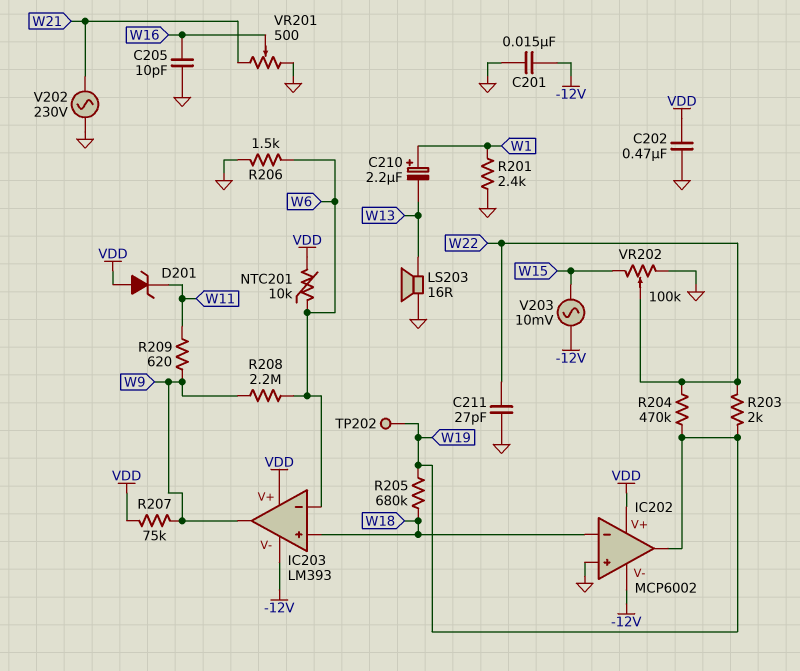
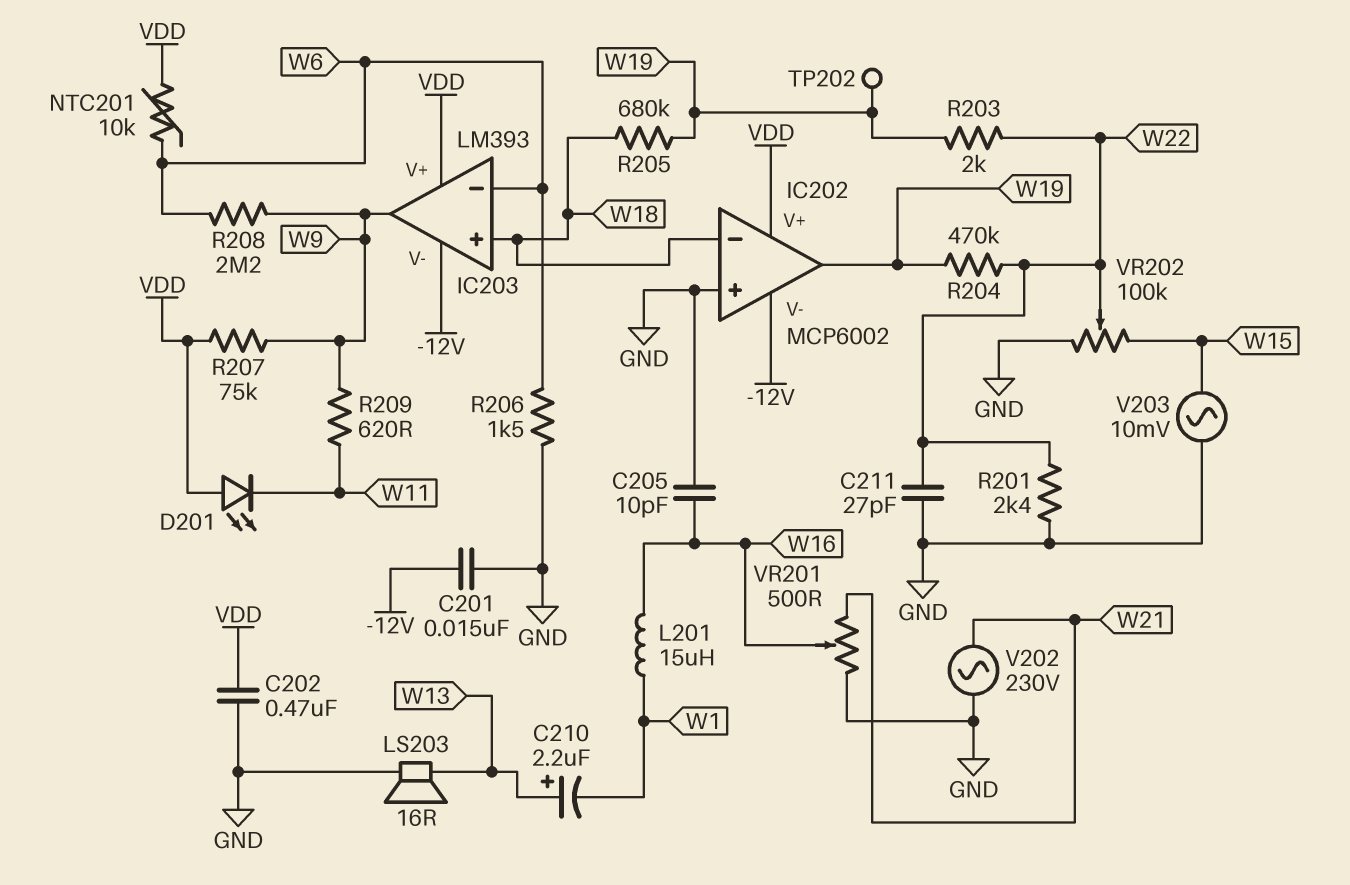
C210: 2.2uF (plus W1, minus W13) -> 2.2uF (plus W13, minus W1)
D201: zener (A VDD, K W11) -> LED (A VDD, K W11)
L201: none -> 15uH (W1, W16)
R201: 2.4k (GND, W1) -> 2.4k (GND, W22)
V203: AC 10mV (-12V, W15) -> AC 10mV (GND, W15)

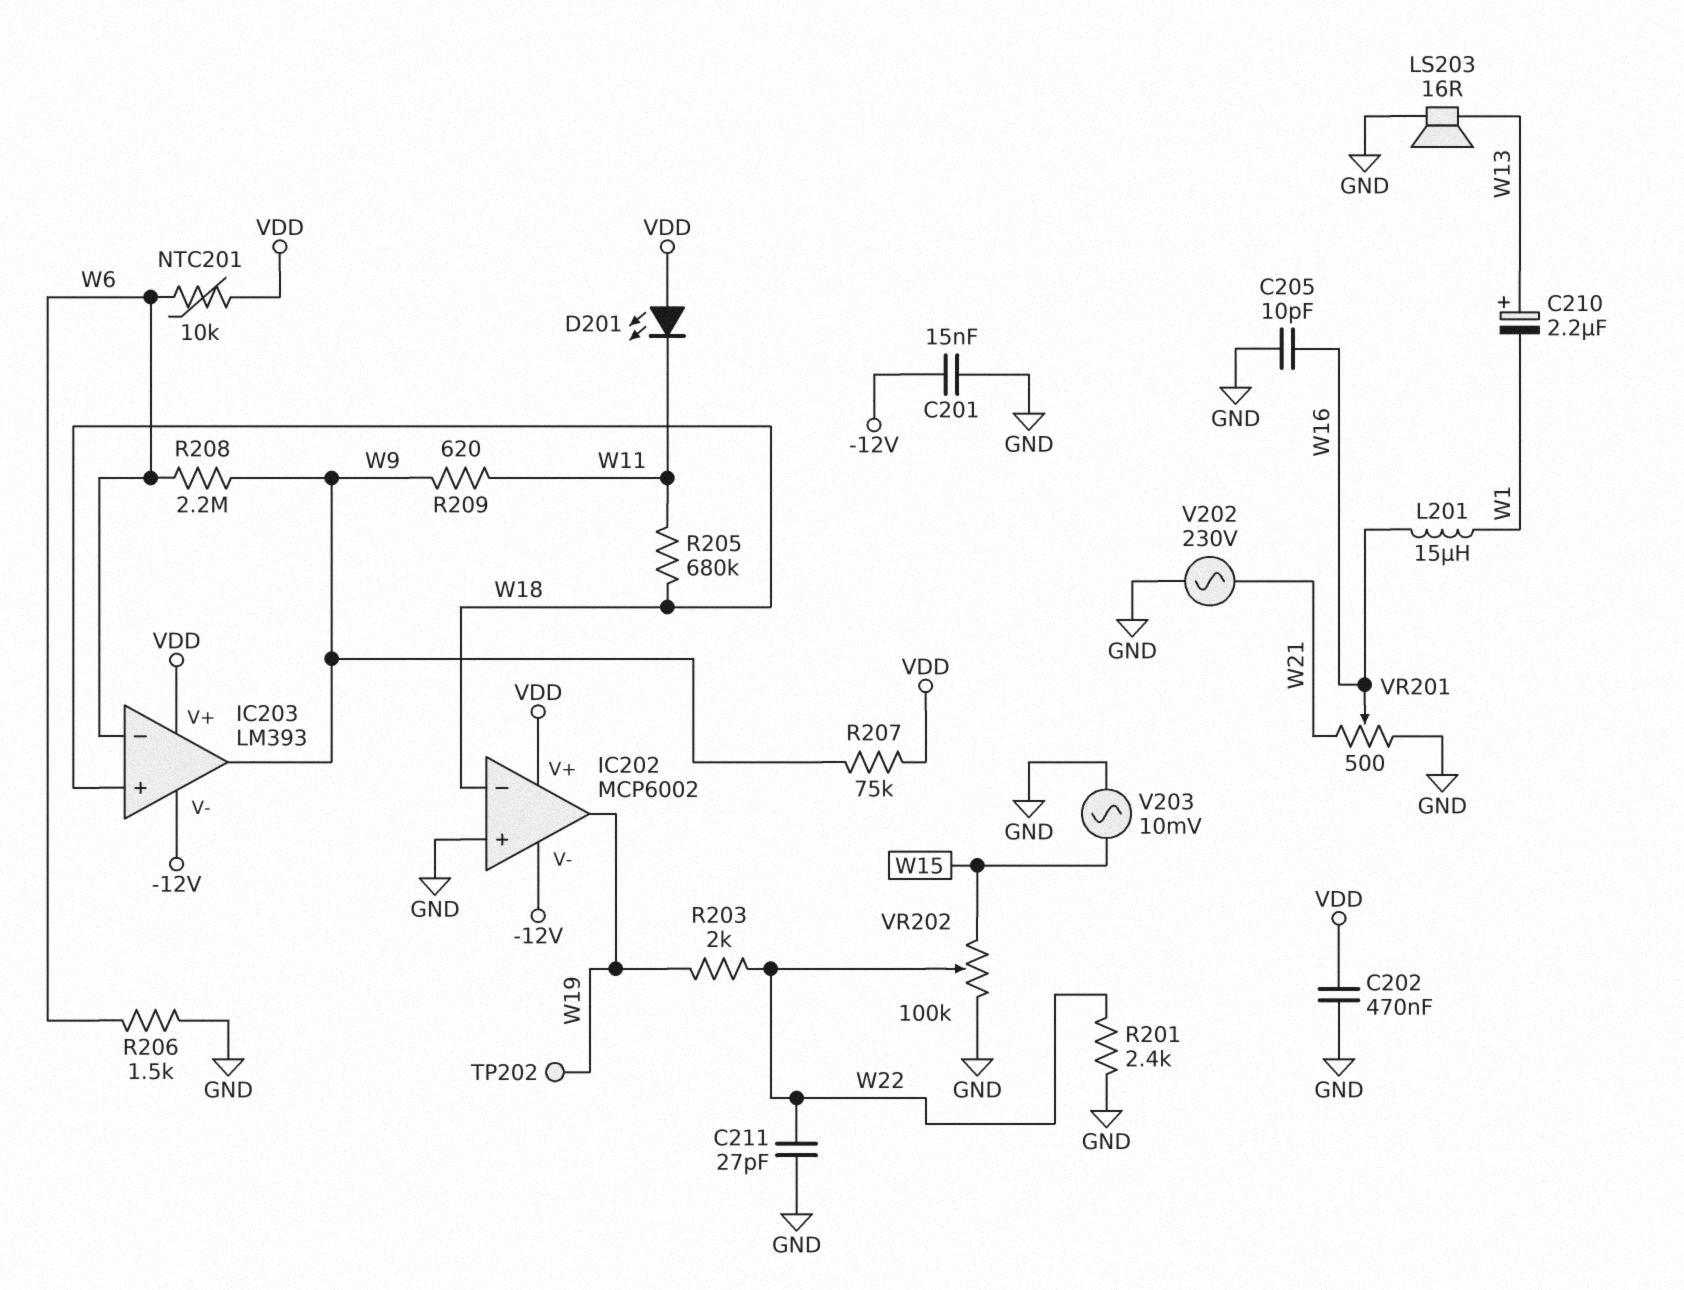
R204: 470k (W19, W22) -> none
R205: 680k (W18, W19) -> 680k (W11, W18)

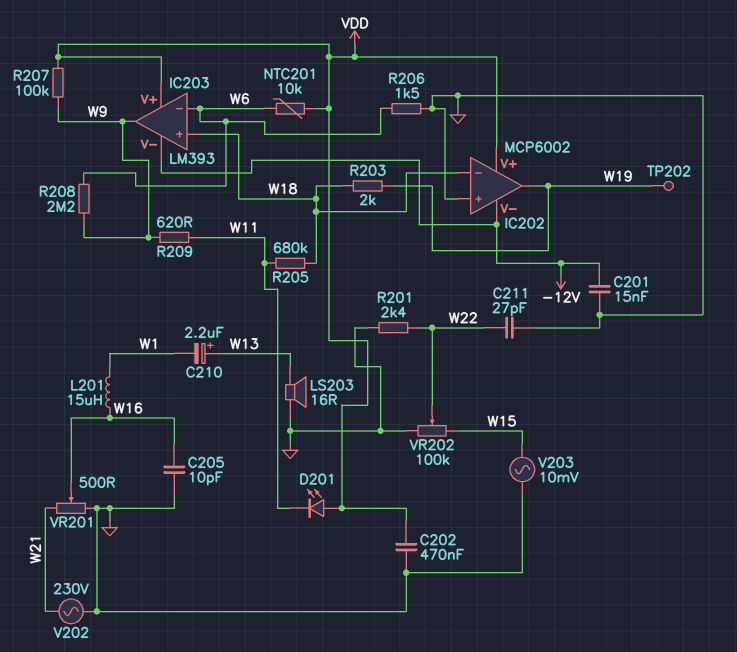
R203: 2k (W19, W22) -> 2k (W18, W19)
R207: 75k (VDD, W9) -> 100k (VDD, W9)

